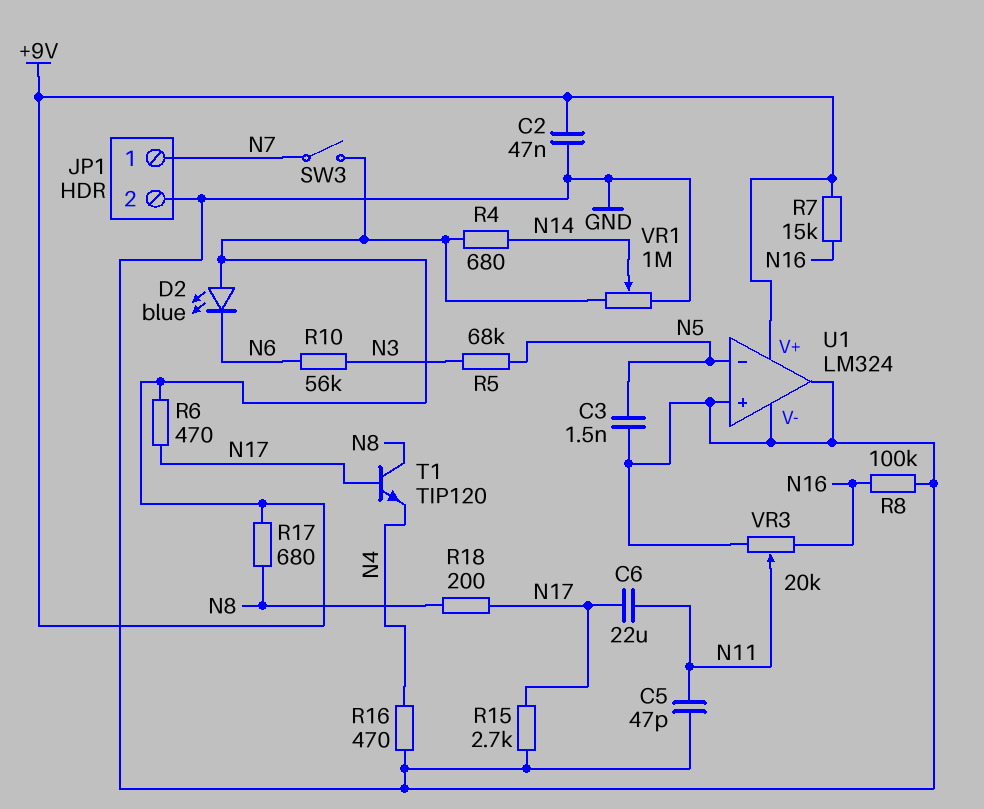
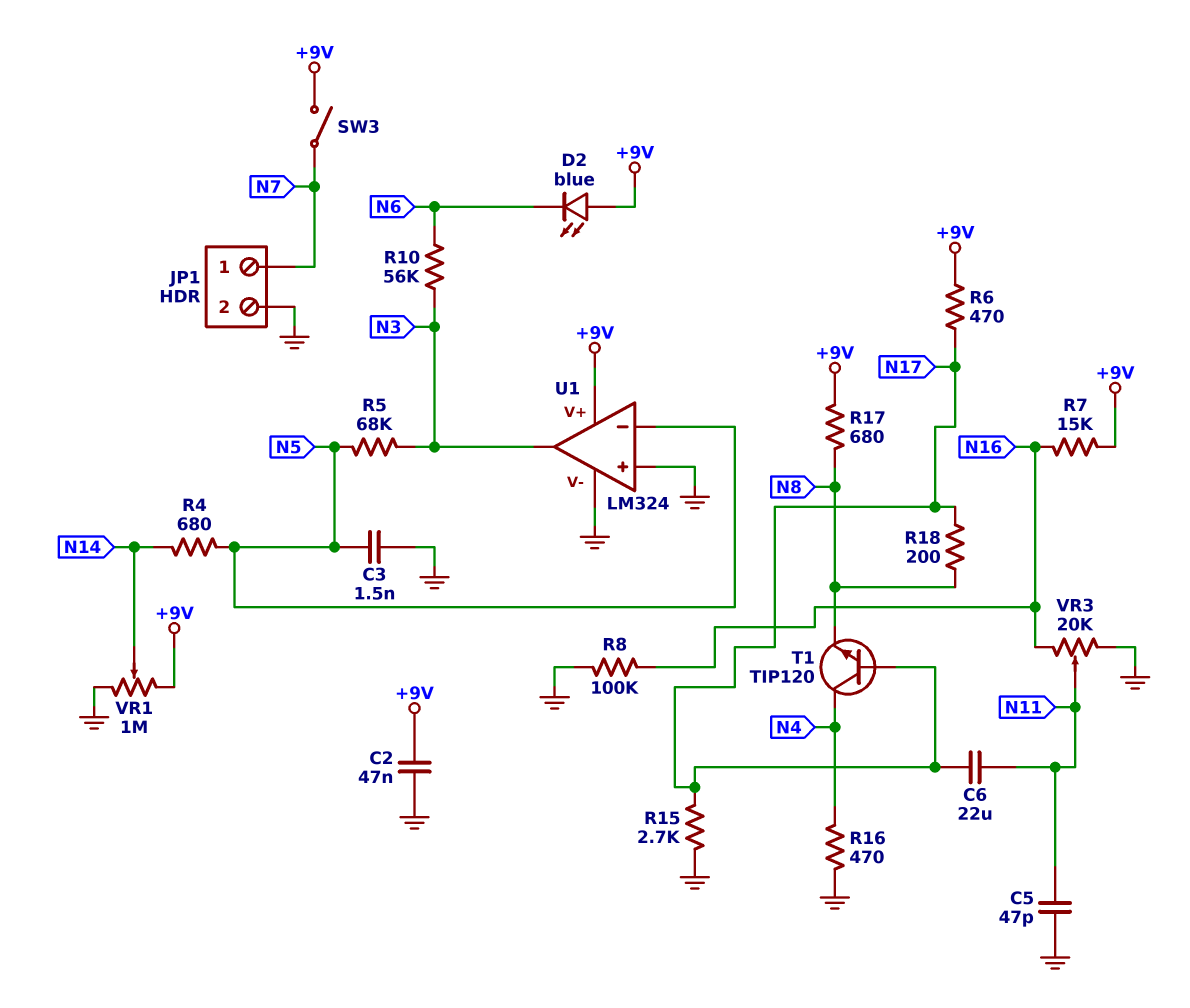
R4: 680 (+9V, N14) -> 680 (N5, N14)
T1: NPN TIP120 (B N17, C N8, E N4) -> NPN TIP120 (B N17, C N4, E N8)
U1 pin out: GND -> N3

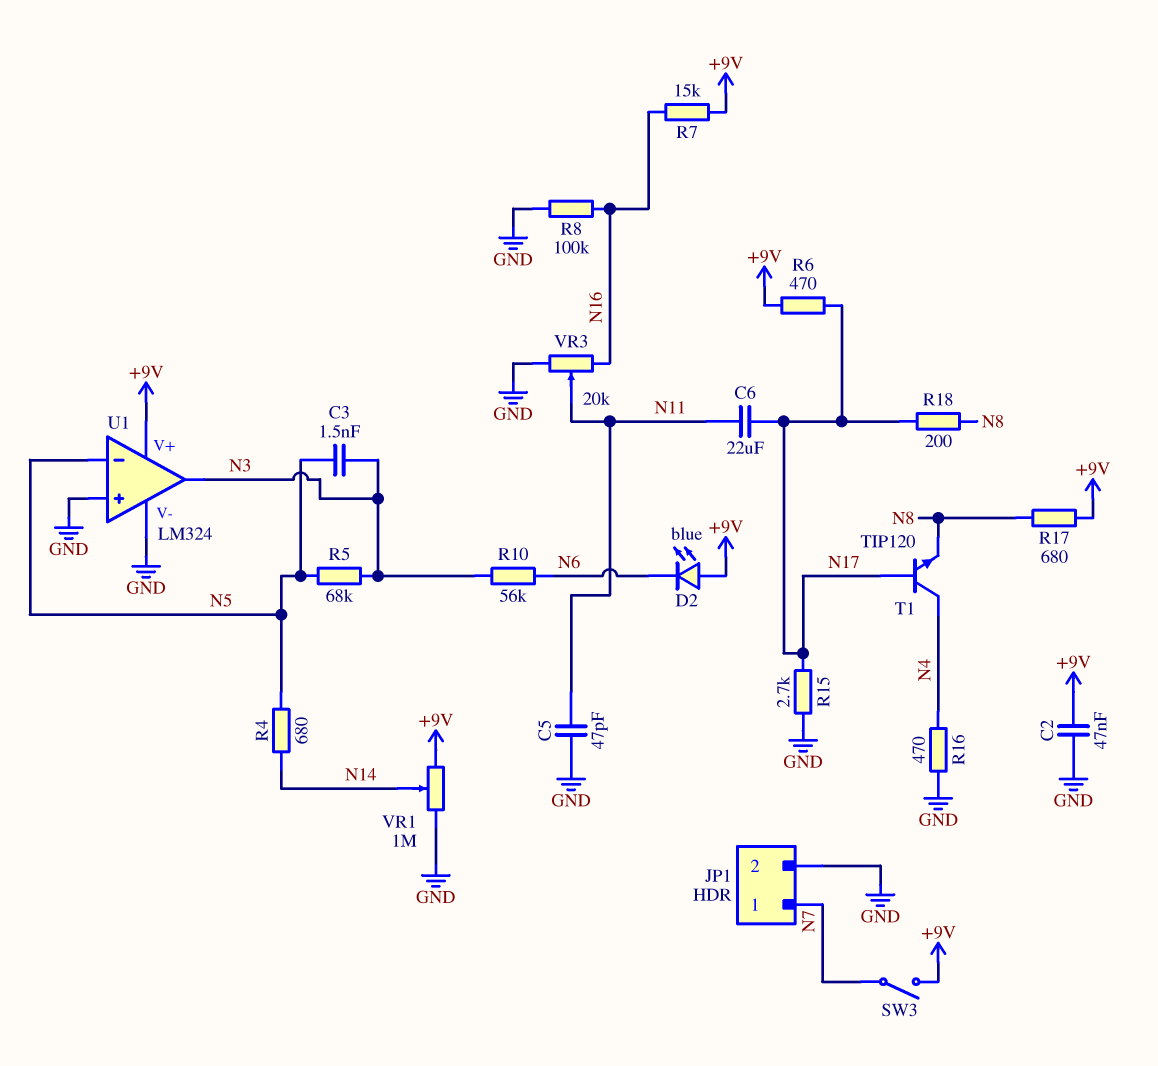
C3: 1.5nF (GND, N5) -> 1.5nF (N3, N5)

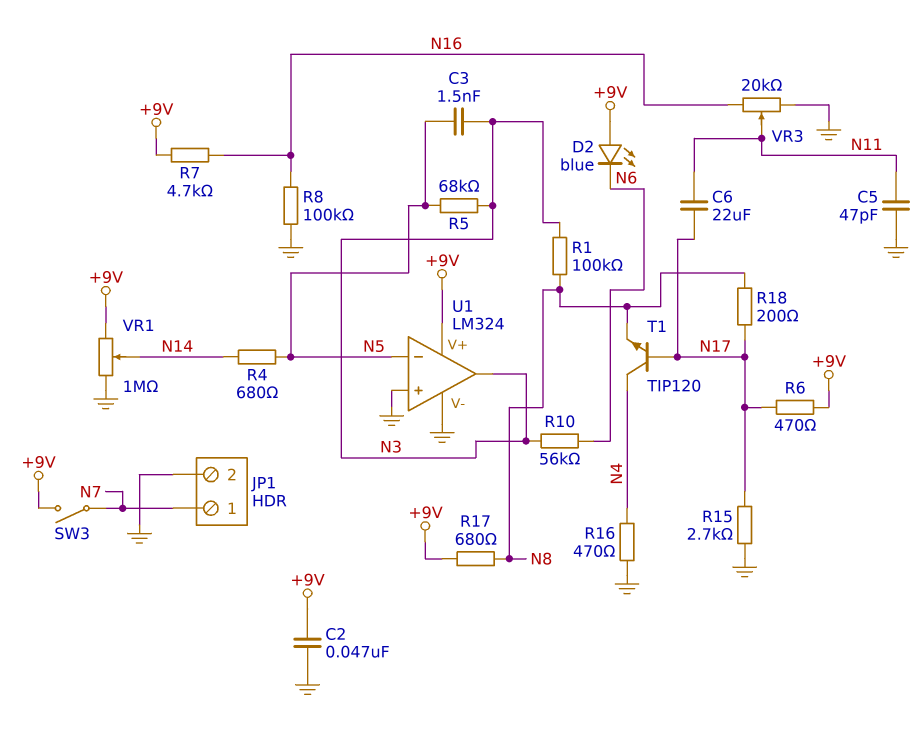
R1: none -> 100k (N3, N8)
R7: 15k (+9V, N16) -> 4.7k (+9V, N16)

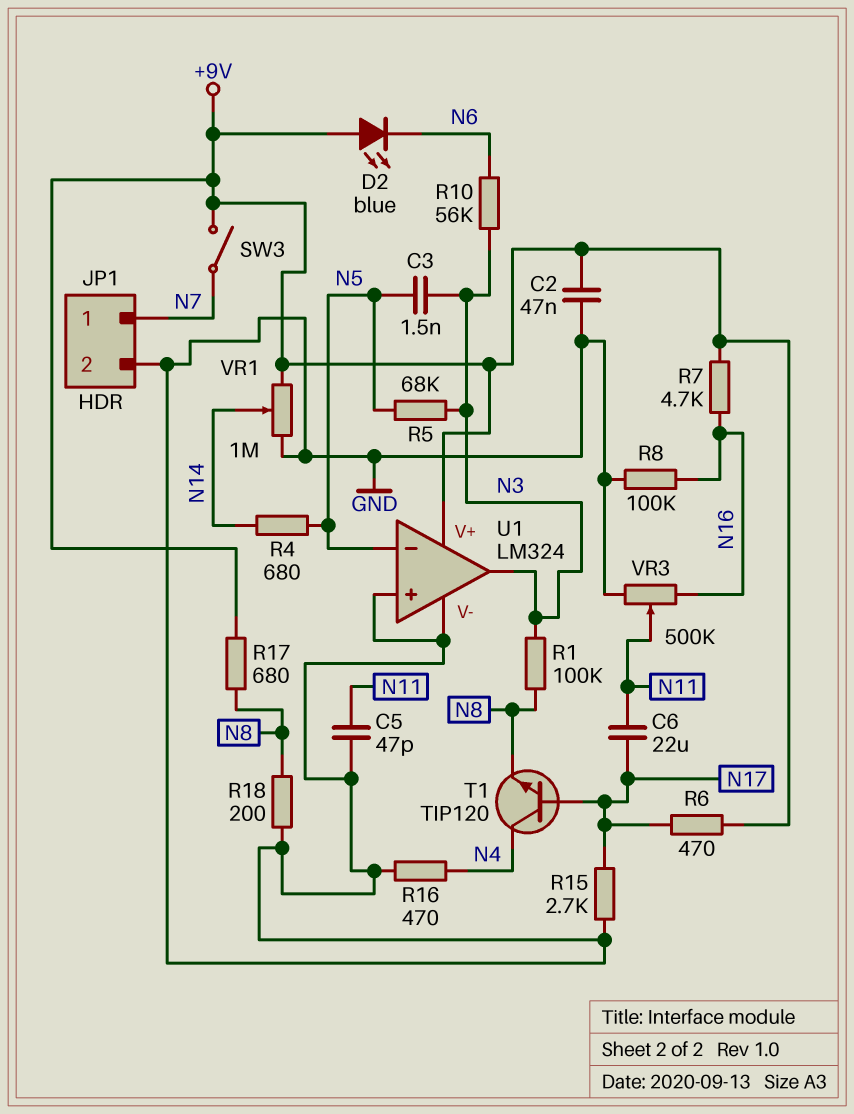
R18: 200 (N8, N17) -> 200 (GND, N8)
VR3: 20k (GND, N16, wiper N11) -> 500k (GND, N16, wiper N11)

